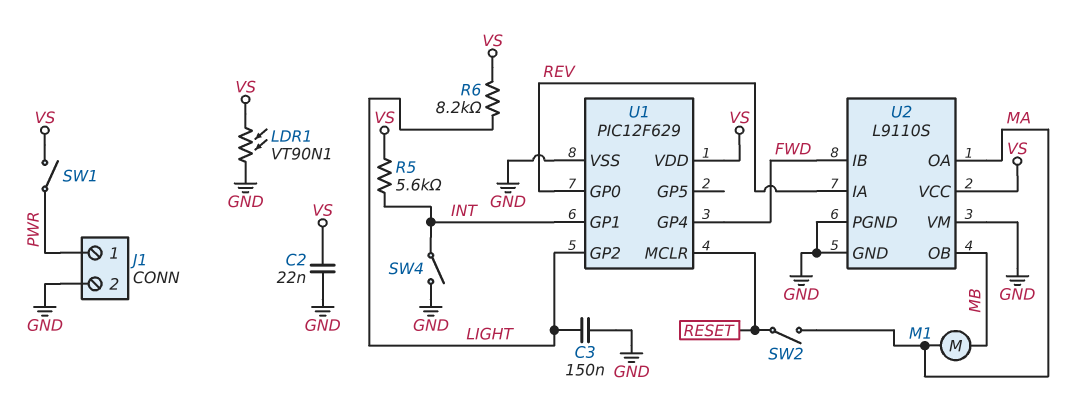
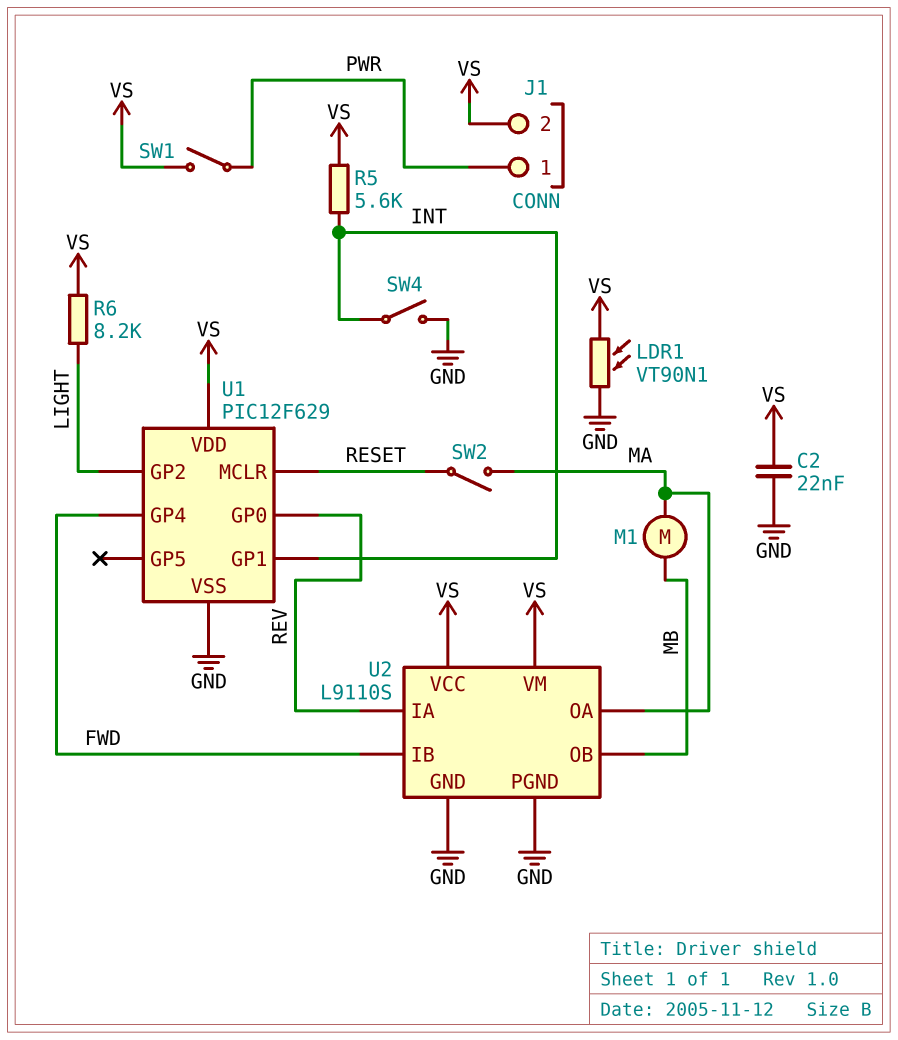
C3: 150nF (GND, LIGHT) -> none
J1 pin 2: GND -> VS
U2 pin VM: GND -> VS

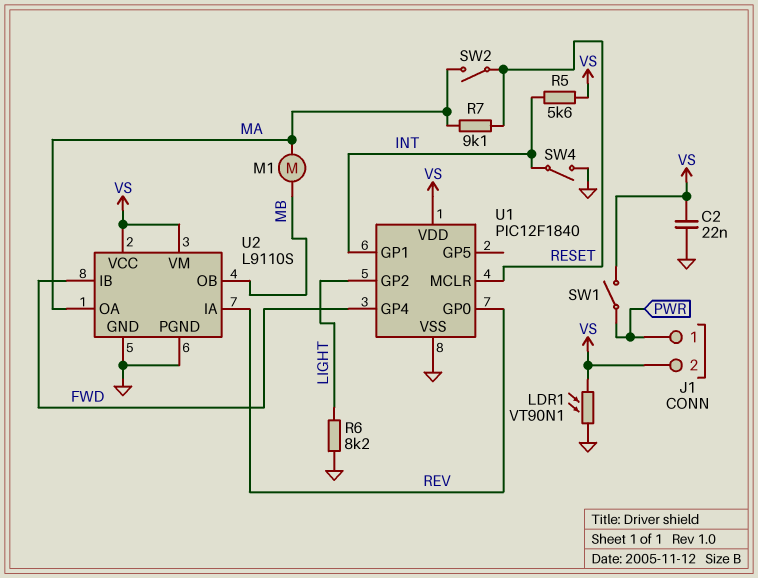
R6: 8.2k (LIGHT, VS) -> 8.2k (GND, LIGHT)
R7: none -> 9.1k (MA, RESET)
U1: PIC12F629 -> PIC12F1840

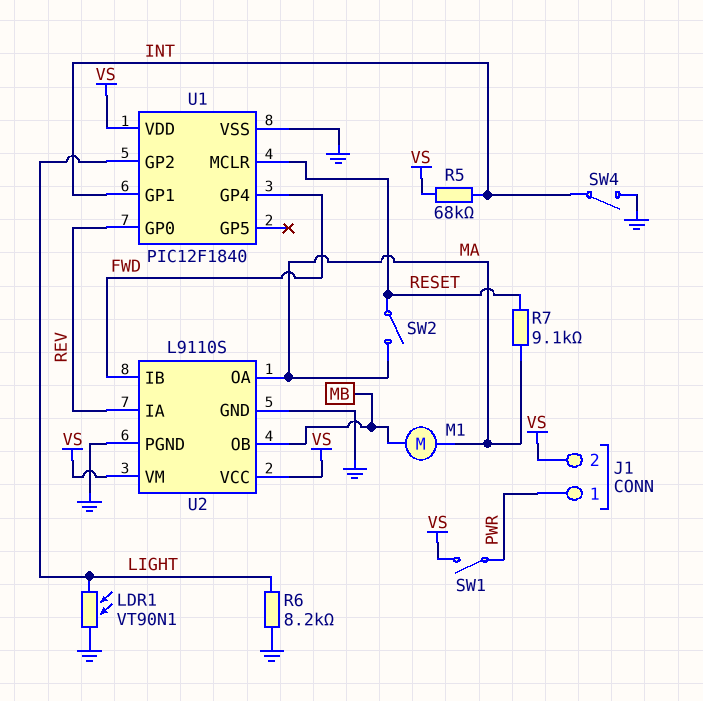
C2: 22nF (GND, VS) -> none
LDR1: VT90N1 (GND, VS) -> VT90N1 (GND, LIGHT)
R5: 5.6k (INT, VS) -> 68k (INT, VS)

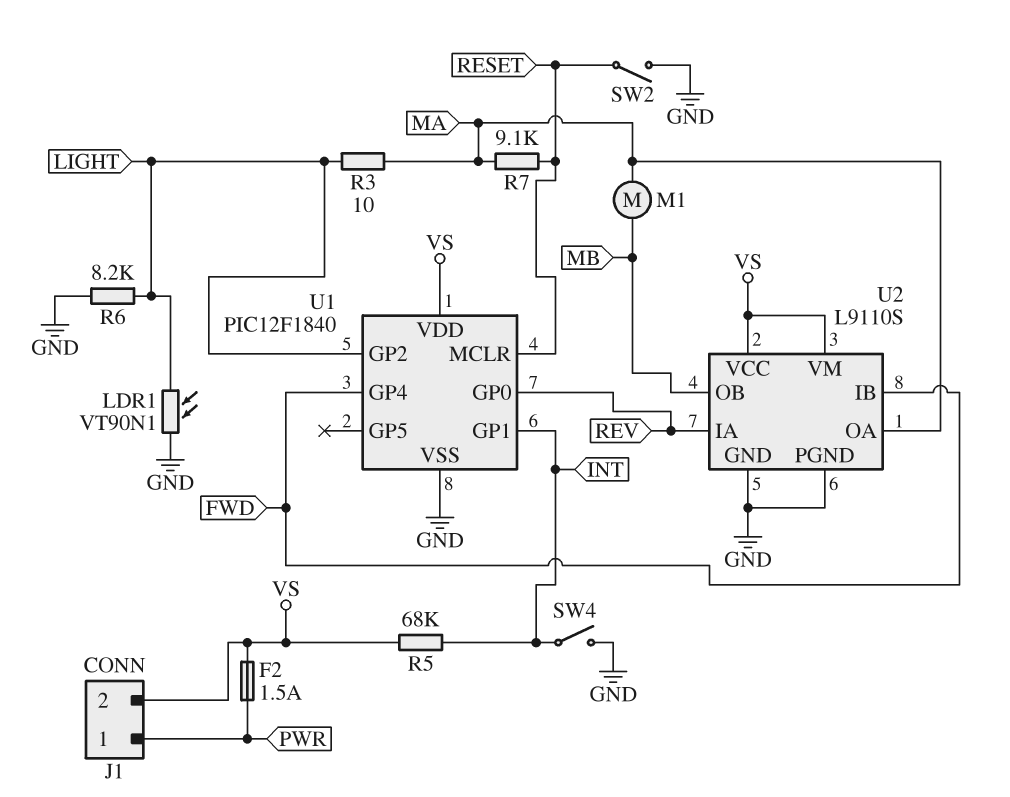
F2: none -> 1.5A (PWR, VS)
R3: none -> 10 (LIGHT, MA)
SW1: switch (PWR, VS) -> none
SW2: switch (MA, RESET) -> switch (GND, RESET)

